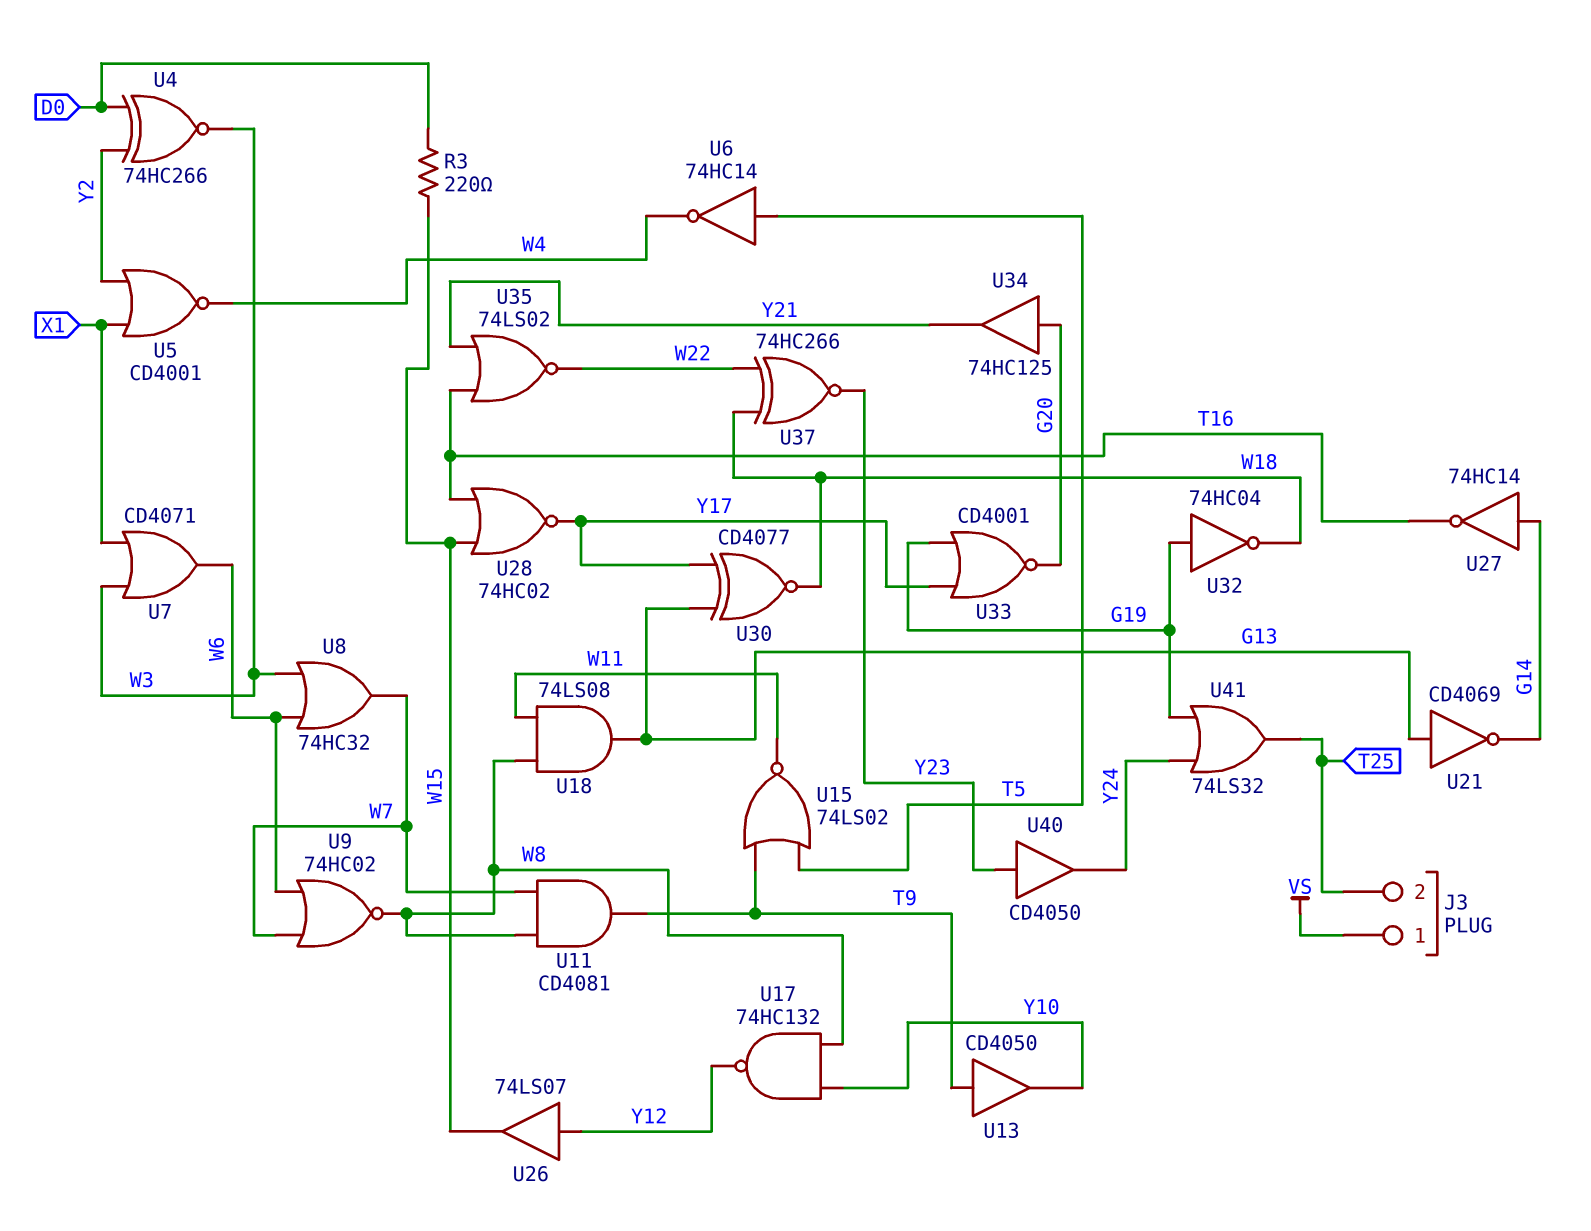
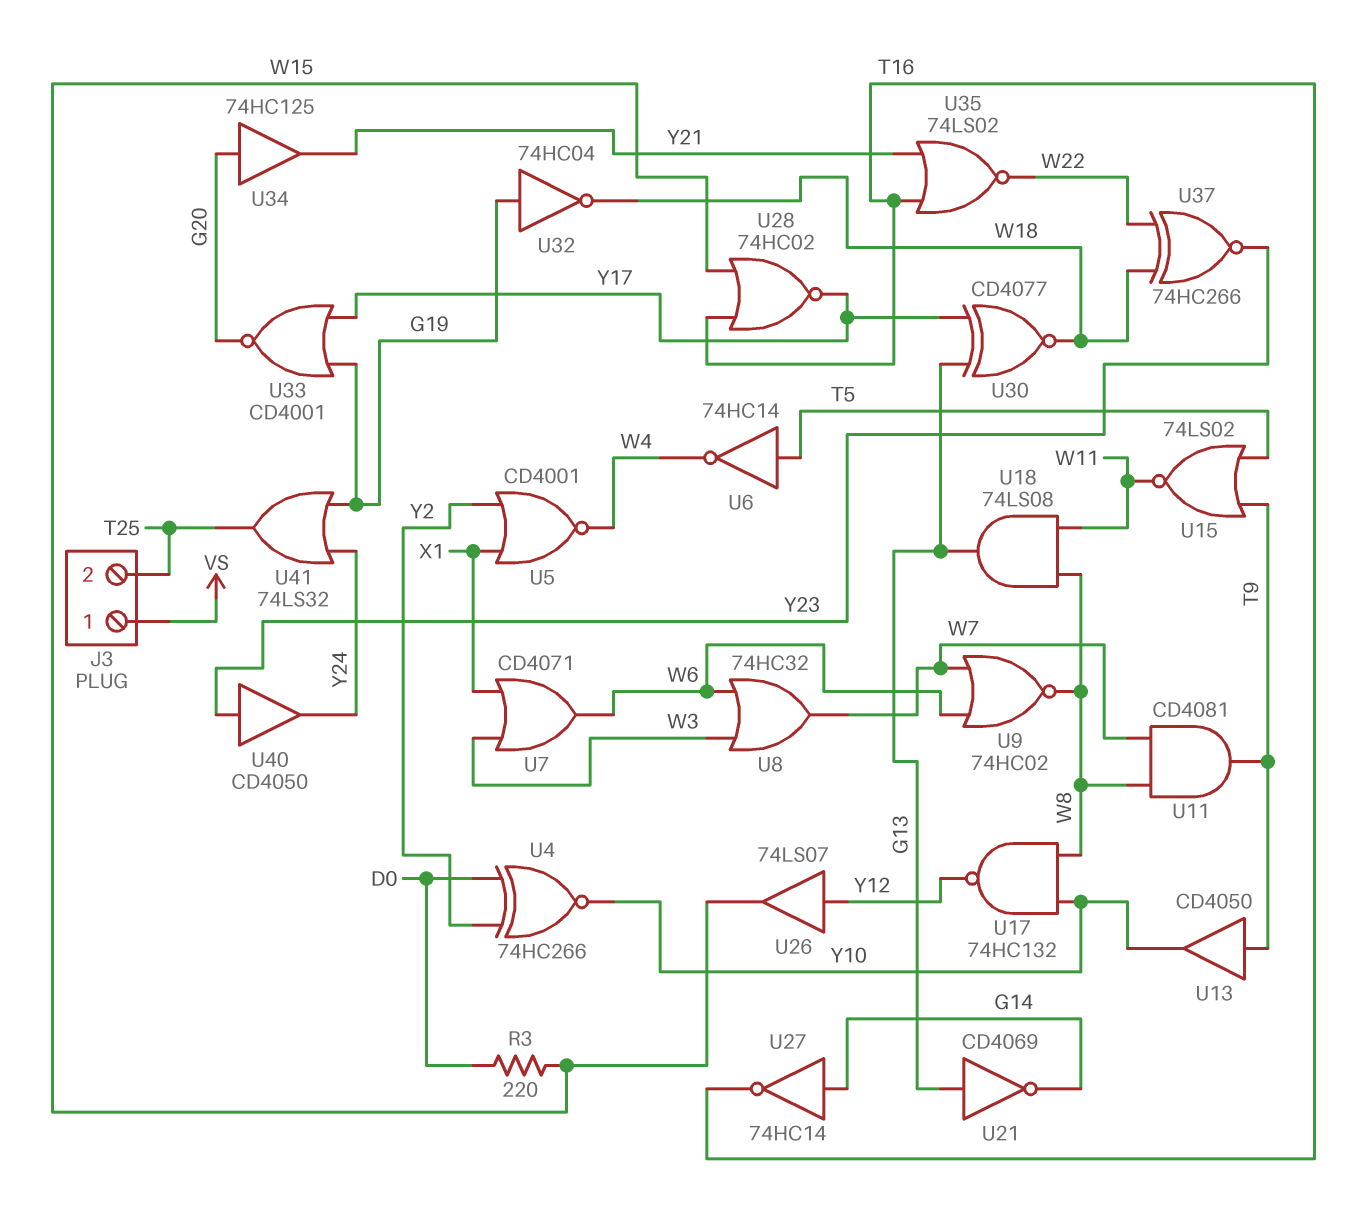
U4: XNOR 74HC266 (in D0, in Y2, out W3) -> XNOR 74HC266 (in D0, in Y2, out Y10)

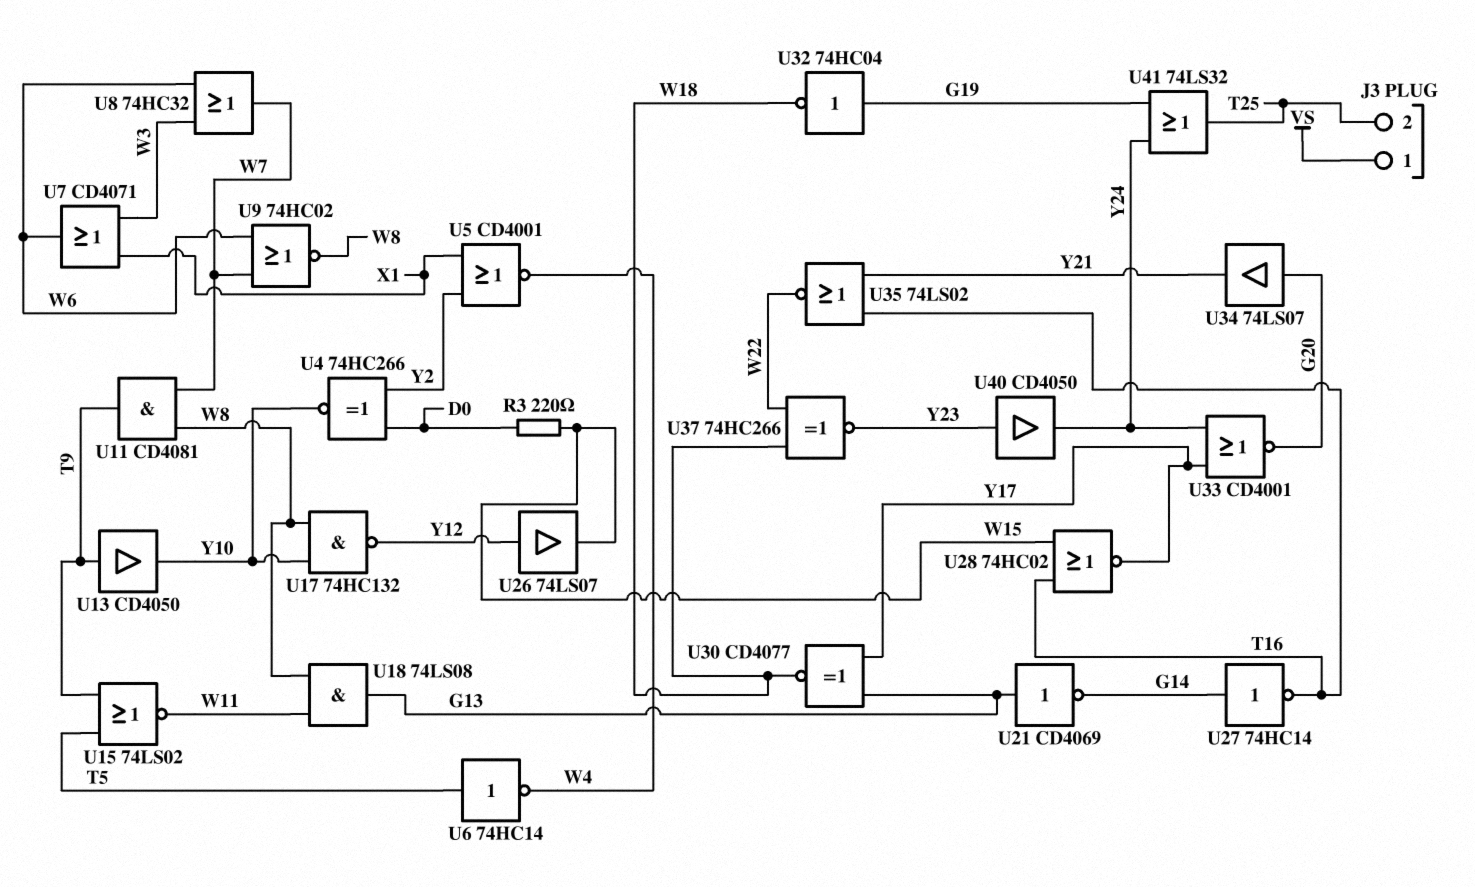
U33: NOR CD4001 (in G19, in Y17, out G20) -> NOR CD4001 (in Y17, in Y24, out G20)
U34: buffer 74HC125 (in G20, out Y21) -> buffer 74LS07 (in G20, out Y21)

